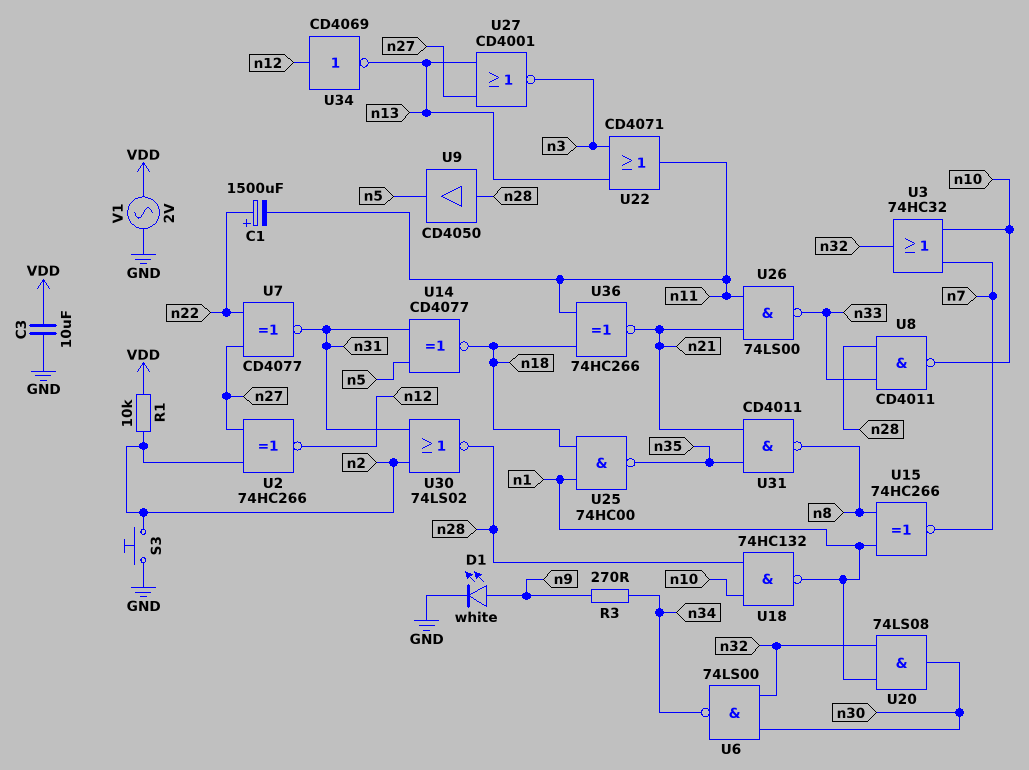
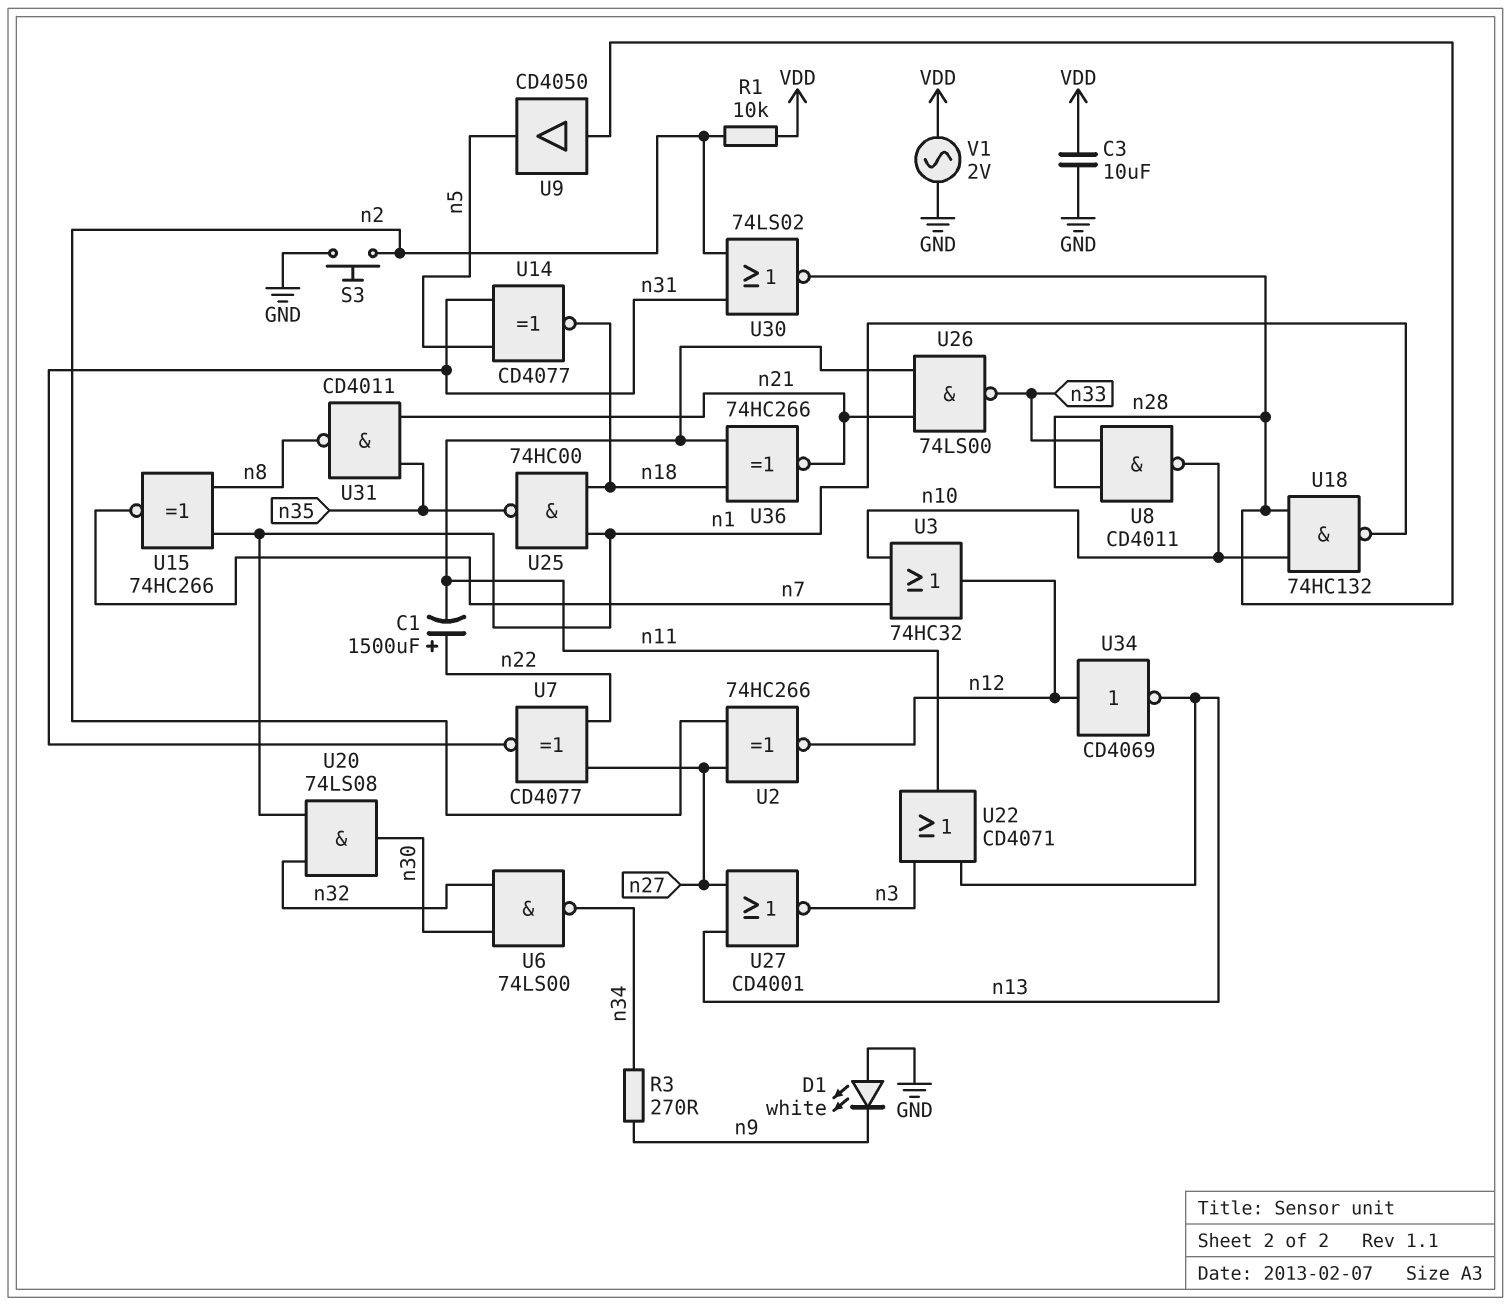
D1: LED white (A n9, K GND) -> LED white (A GND, K n9)
U3: OR 74HC32 (in n7, in n10, out n32) -> OR 74HC32 (in n7, in n10, out n12)

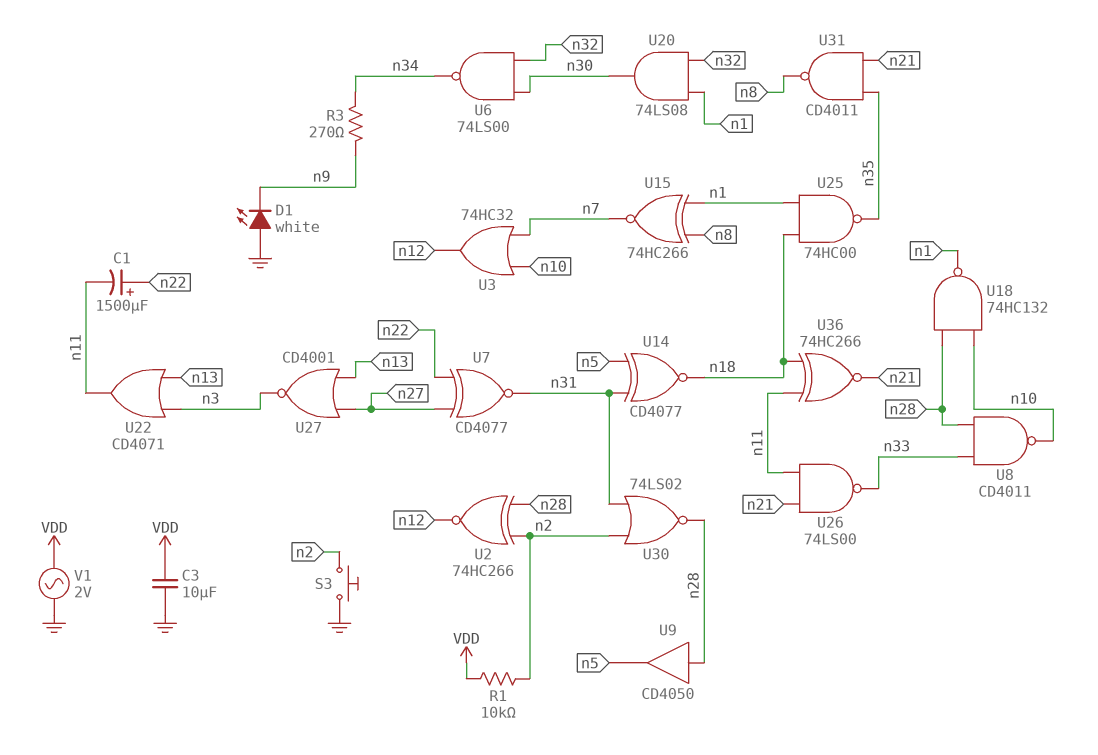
U2: XNOR 74HC266 (in n2, in n27, out n12) -> XNOR 74HC266 (in n2, in n28, out n12)
U34: NOT CD4069 (in n12, out n13) -> none

